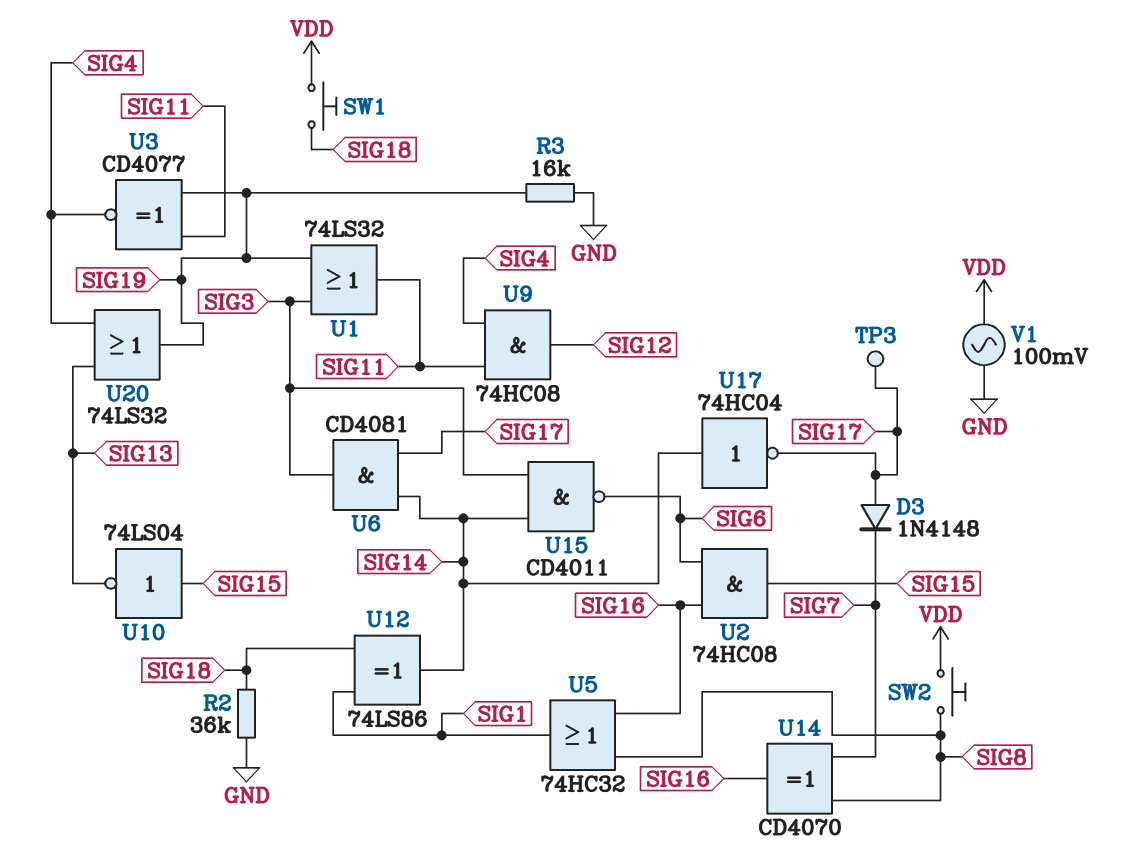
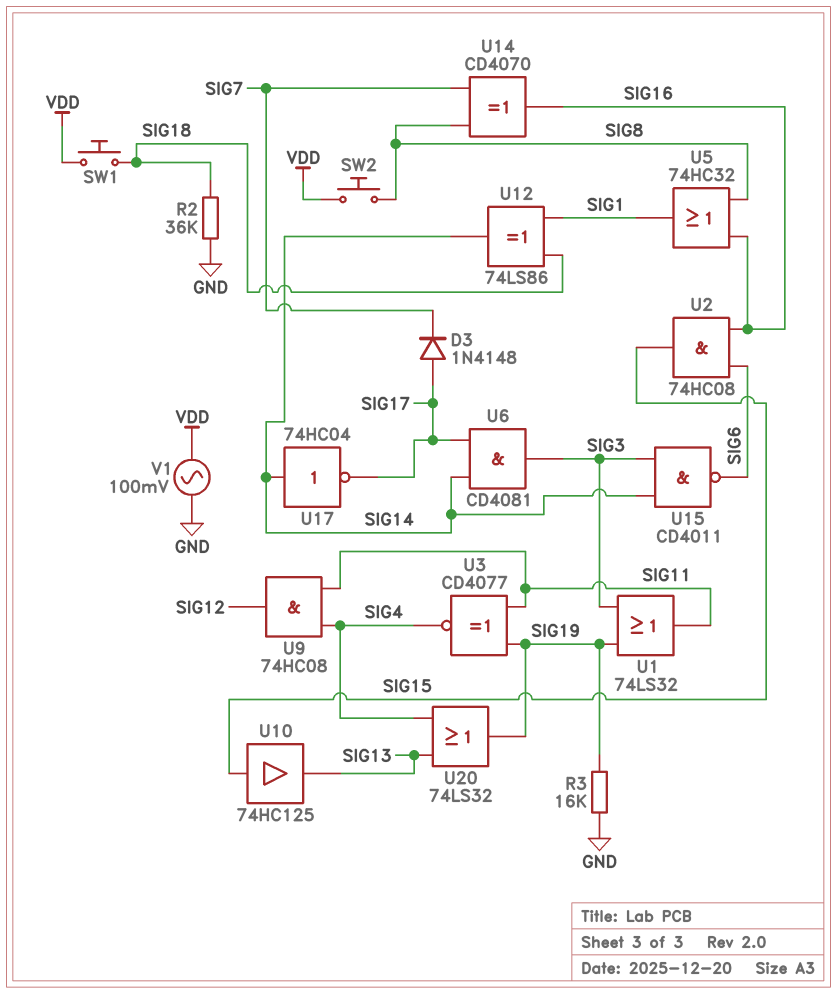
TP3: test point (SIG17) -> none
U10: NOT 74LS04 (in SIG15, out SIG13) -> buffer 74HC125 (in SIG15, out SIG13)

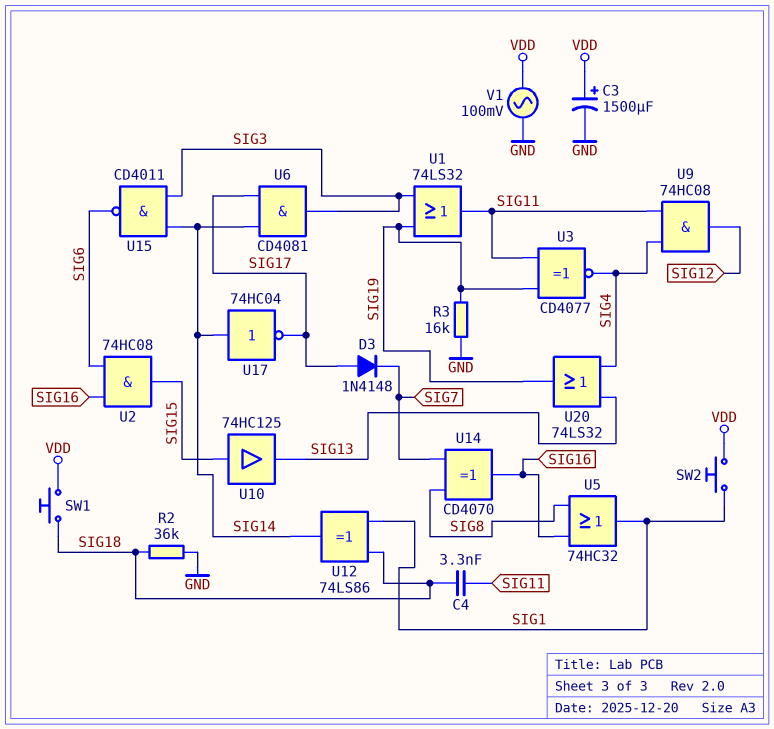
C3: none -> 1500uF (plus VDD, minus GND)
C4: none -> 3.3nF (SIG11, SIG18)
SW2: button (SIG8, VDD) -> button (SIG1, VDD)

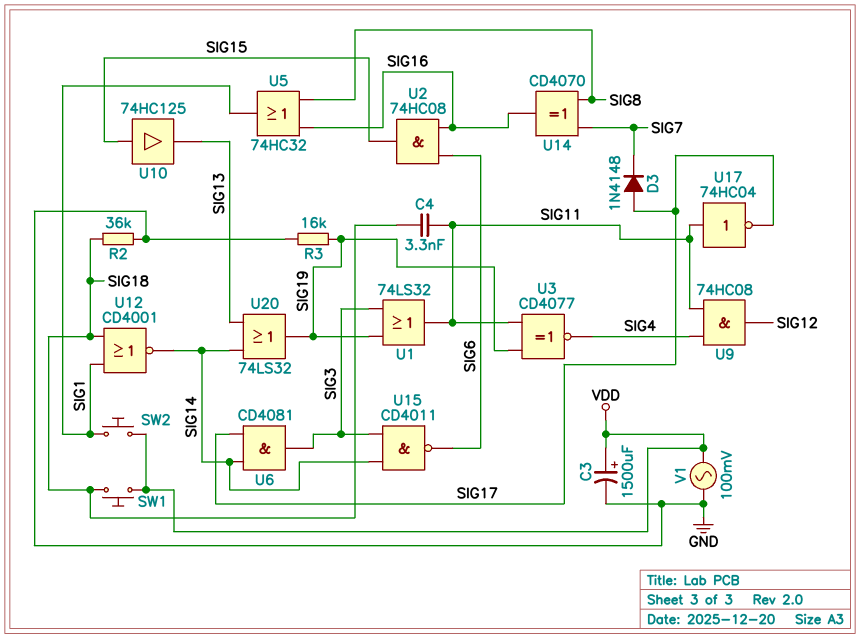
U12: XOR 74LS86 (in SIG1, in SIG18, out SIG14) -> NOR CD4001 (in SIG1, in SIG18, out SIG14)
U17: NOT 74HC04 (in SIG14, out SIG17) -> NOT 74HC04 (in SIG11, out SIG17)
U20: OR 74LS32 (in SIG4, in SIG13, out SIG19) -> OR 74LS32 (in SIG13, in SIG14, out SIG19)

